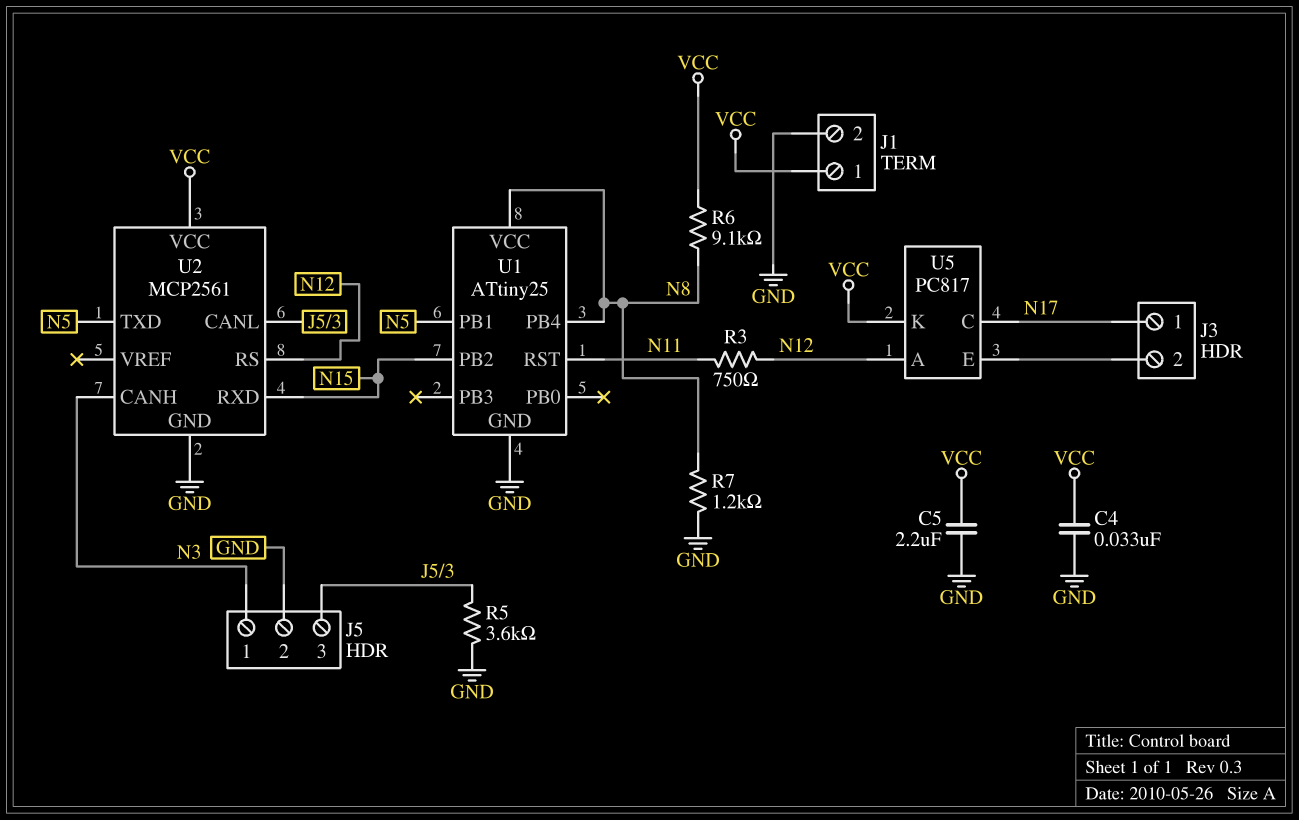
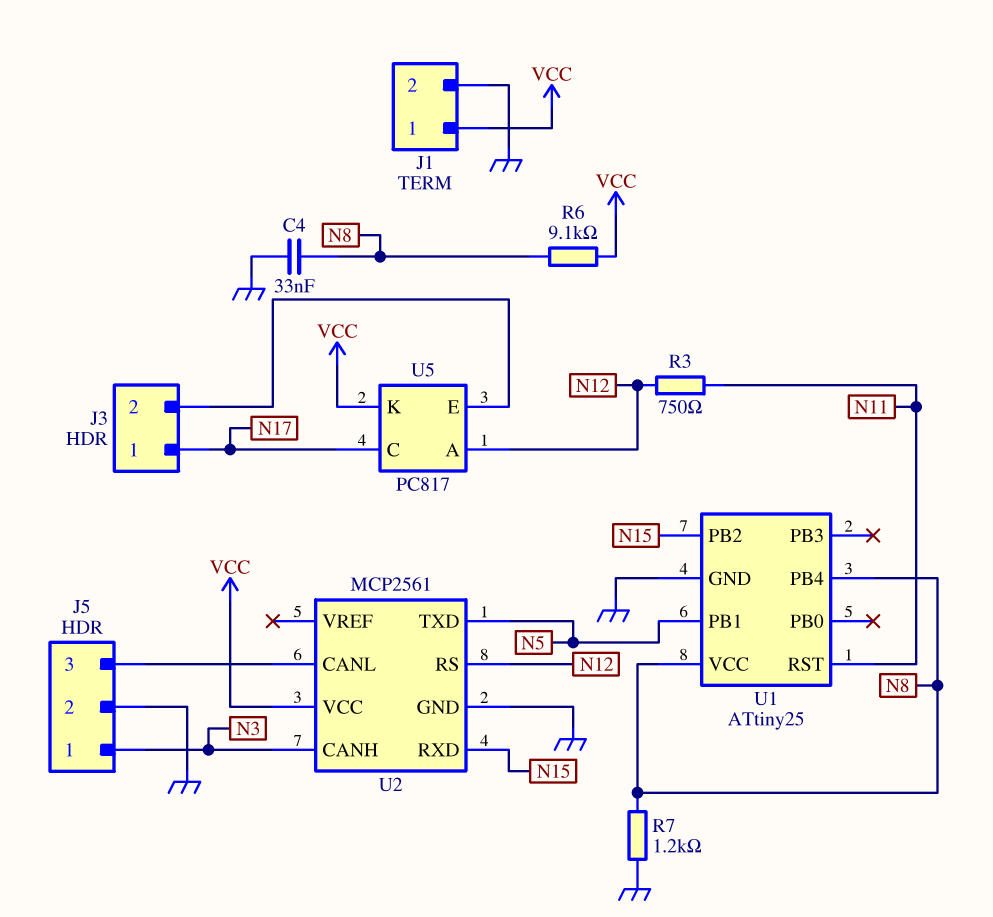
C4: 33nF (GND, VCC) -> 33nF (GND, N8)
C5: 2.2uF (GND, VCC) -> none
R5: 3.6k (GND, J5/3) -> none

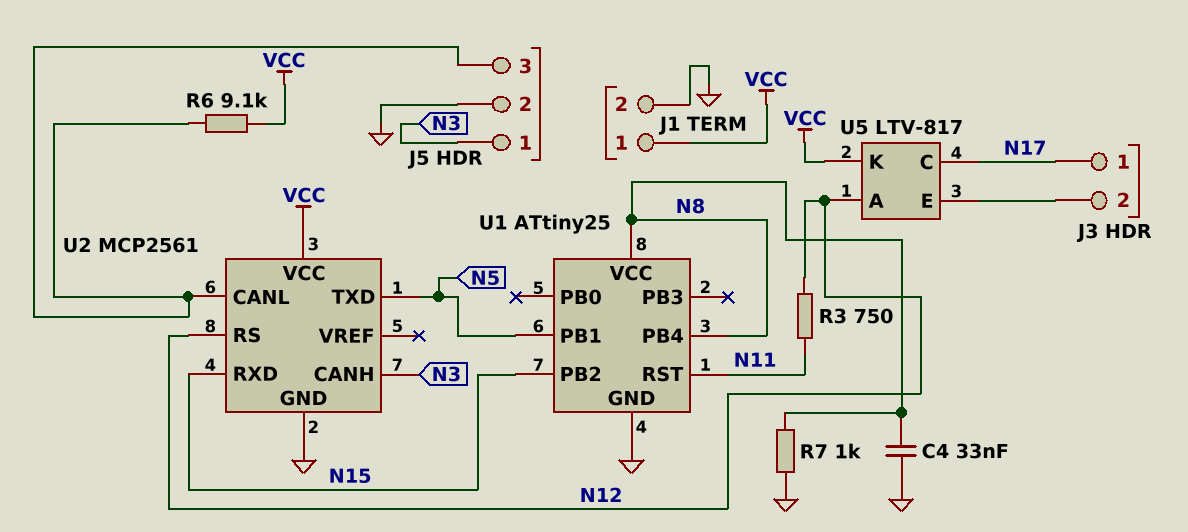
R6: 9.1k (N8, VCC) -> 9.1k (J5/3, VCC)
R7: 1.2k (GND, N8) -> 1k (GND, N8)
U5: PC817 -> LTV-817

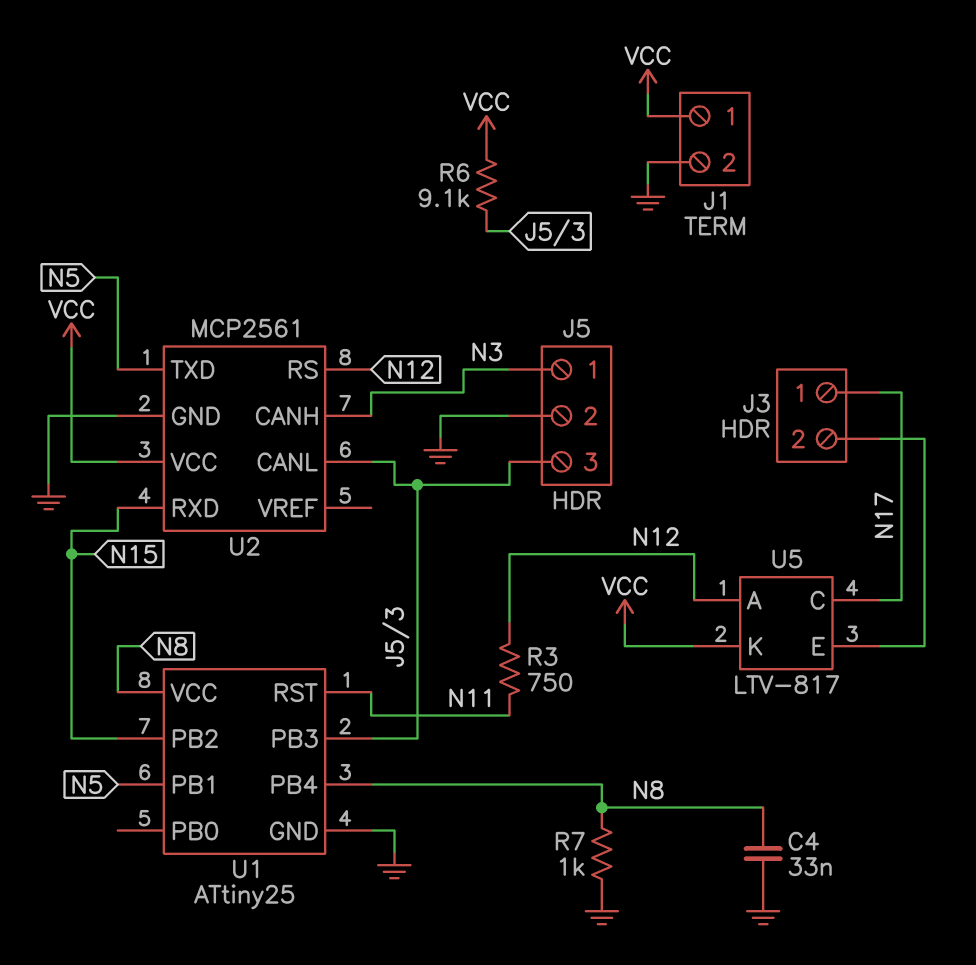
U1 pin PB3: none -> J5/3

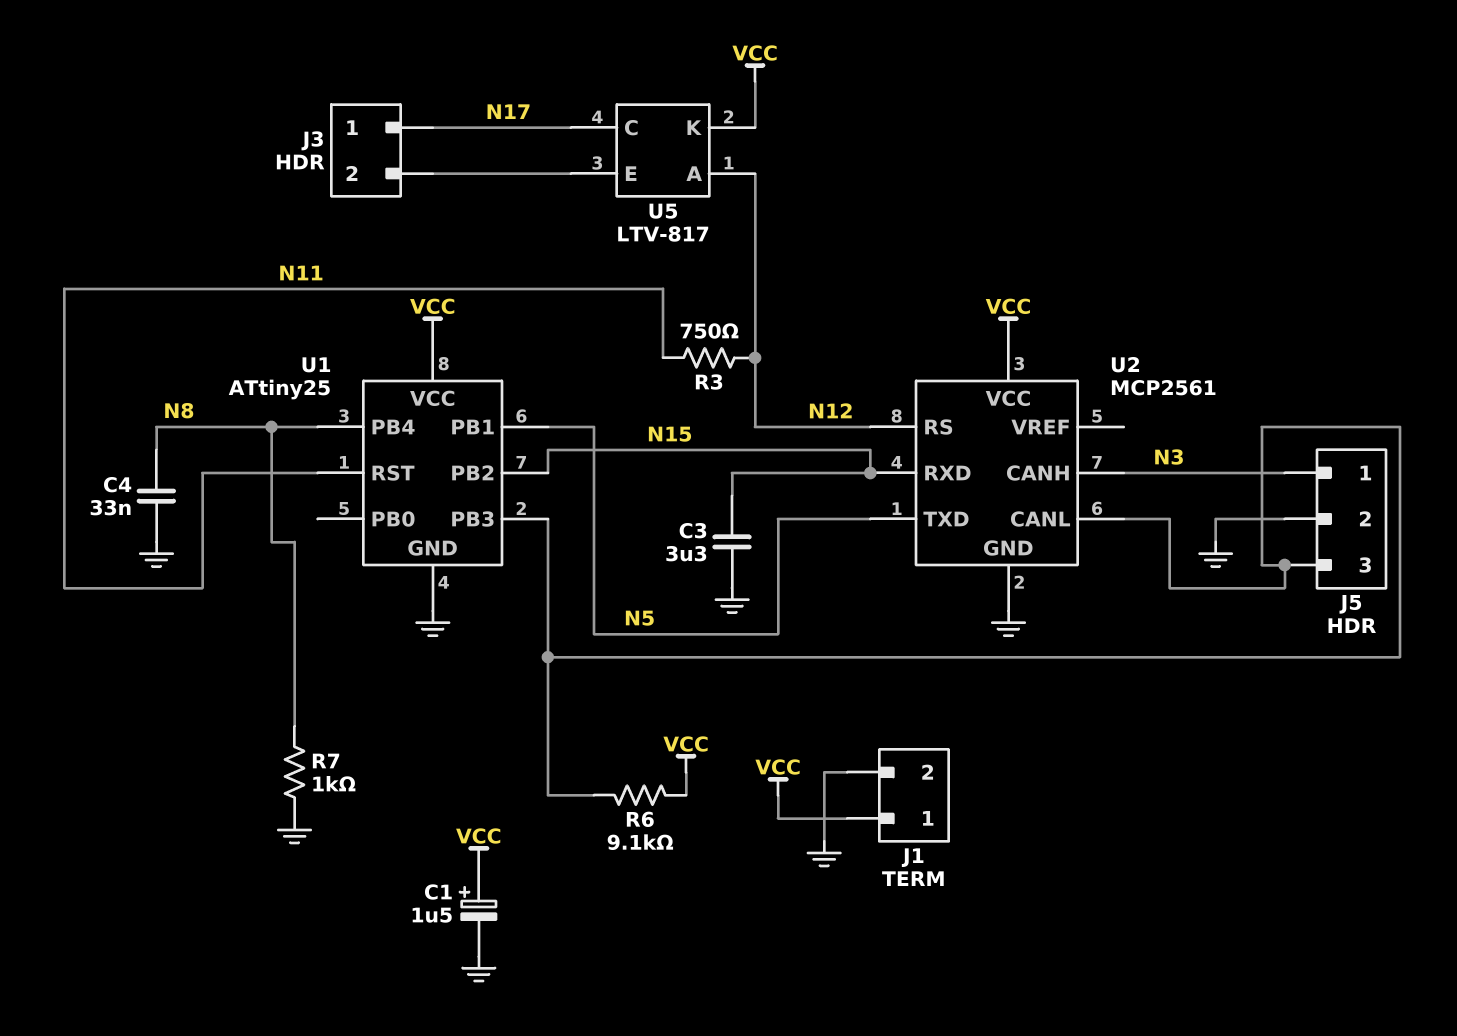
C1: none -> 1.5uF (plus VCC, minus GND)
C3: none -> 3.3uF (GND, N15)
U1 pin VCC: N8 -> VCC

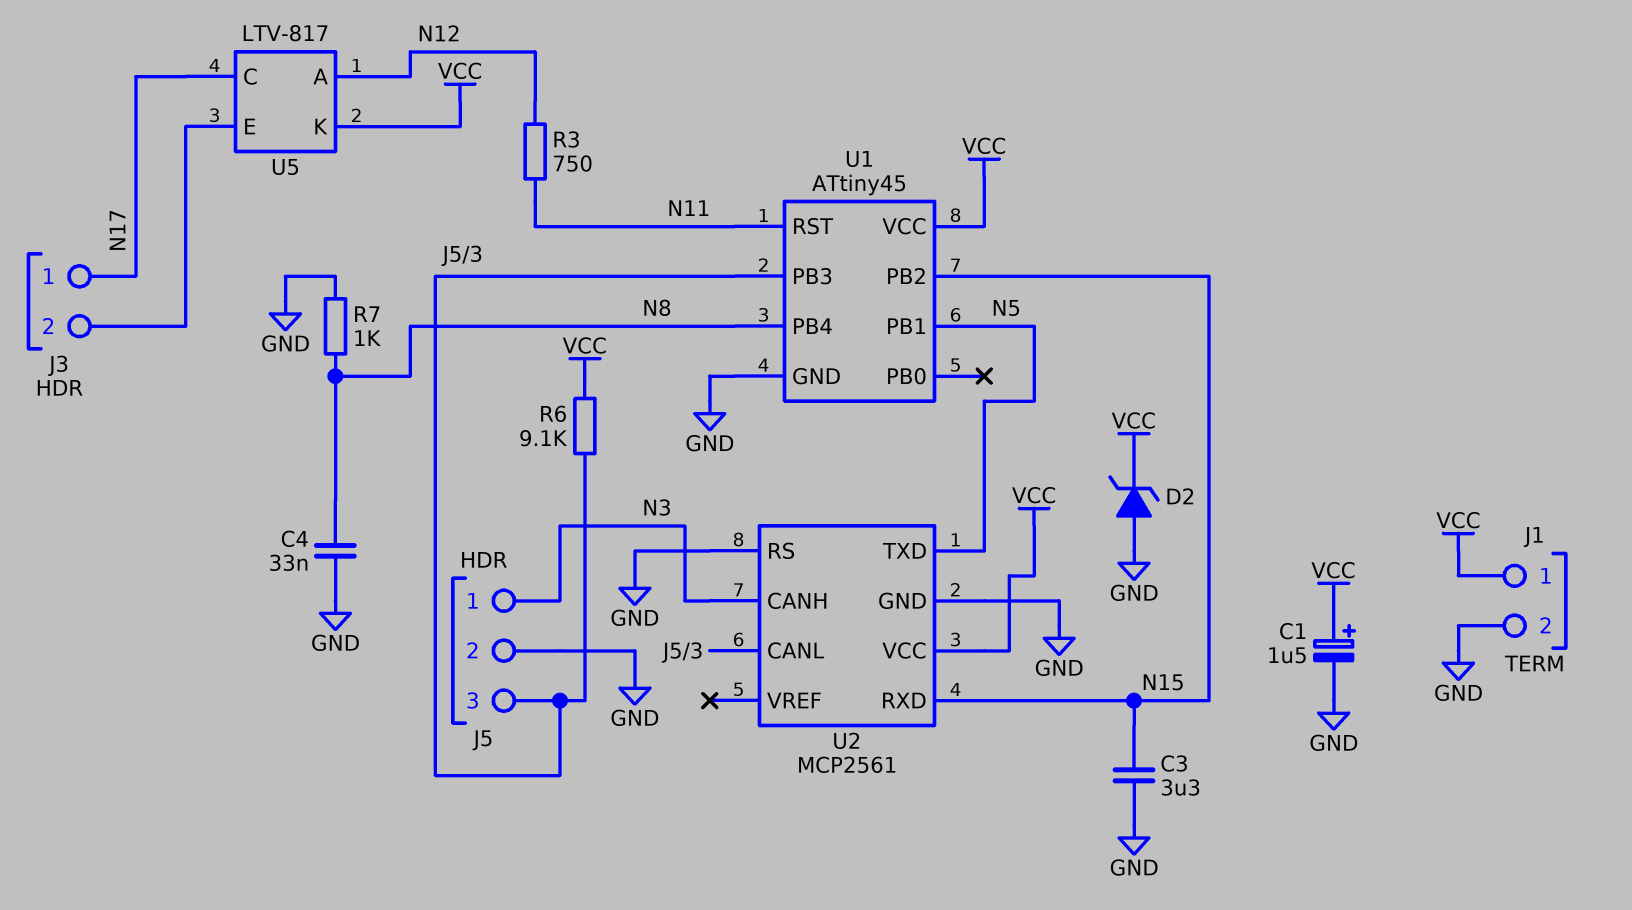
D2: none -> zener (A GND, K VCC)
U1: ATtiny25 -> ATtiny45
U2 pin RS: N12 -> GND

